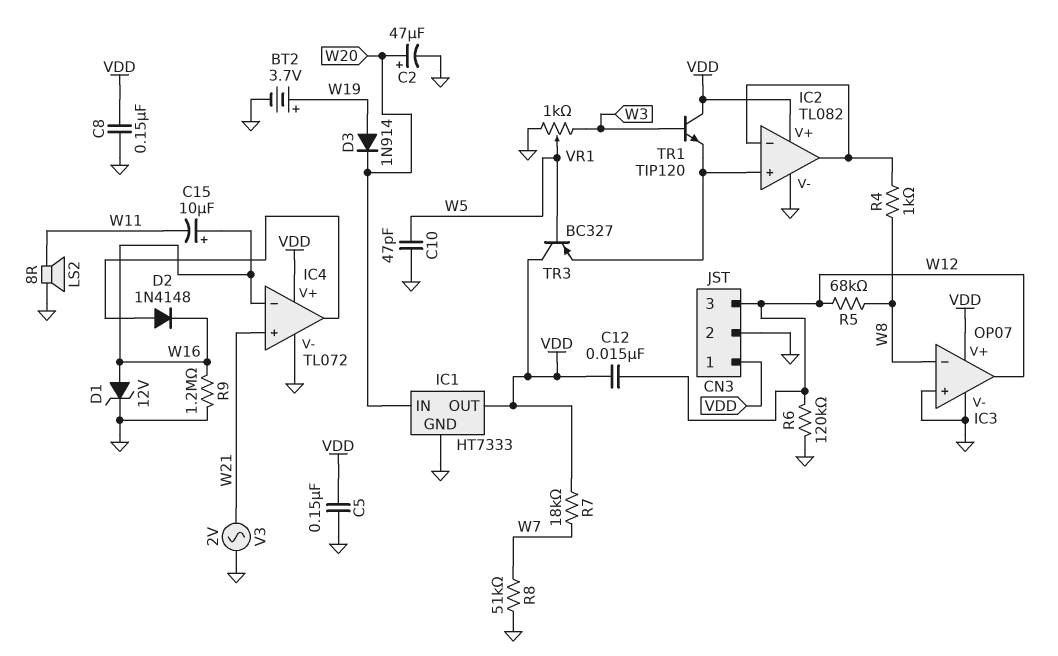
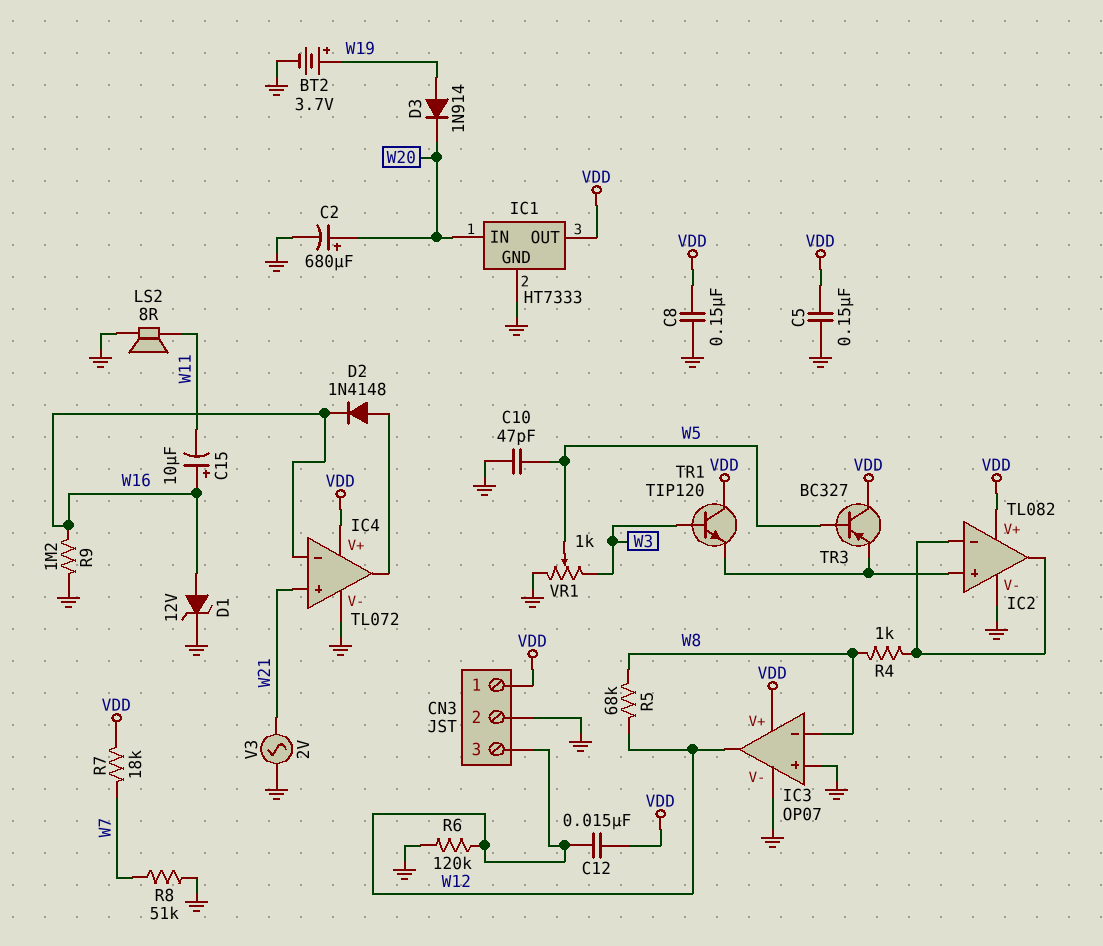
C2: 47uF (plus W20, minus GND) -> 680uF (plus W20, minus GND)

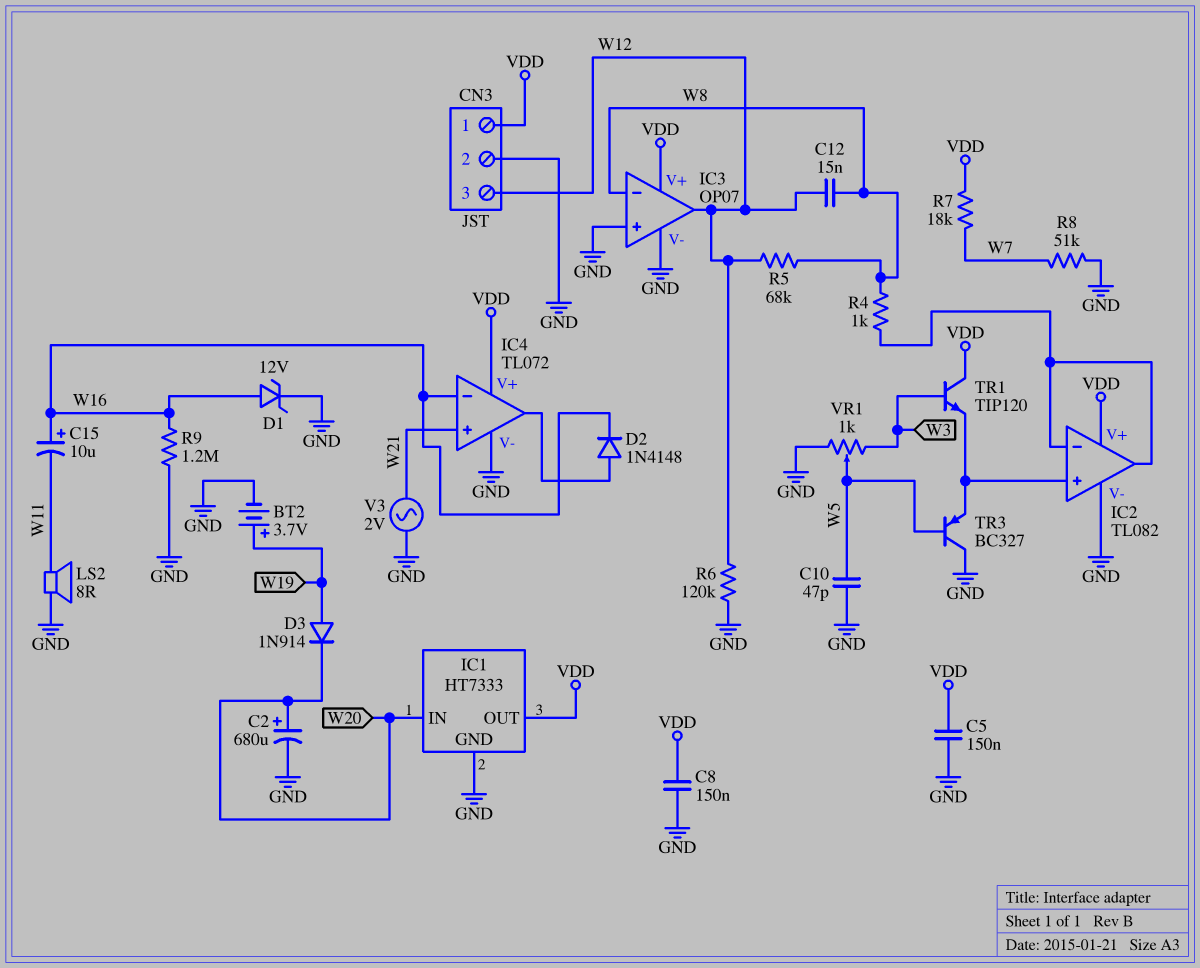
C12: 15nF (VDD, W12) -> 15nF (W8, W12)
TR3: PNP BC327 (B W5, C VDD, E IC2/in+) -> PNP BC327 (B W5, C GND, E IC2/in+)

